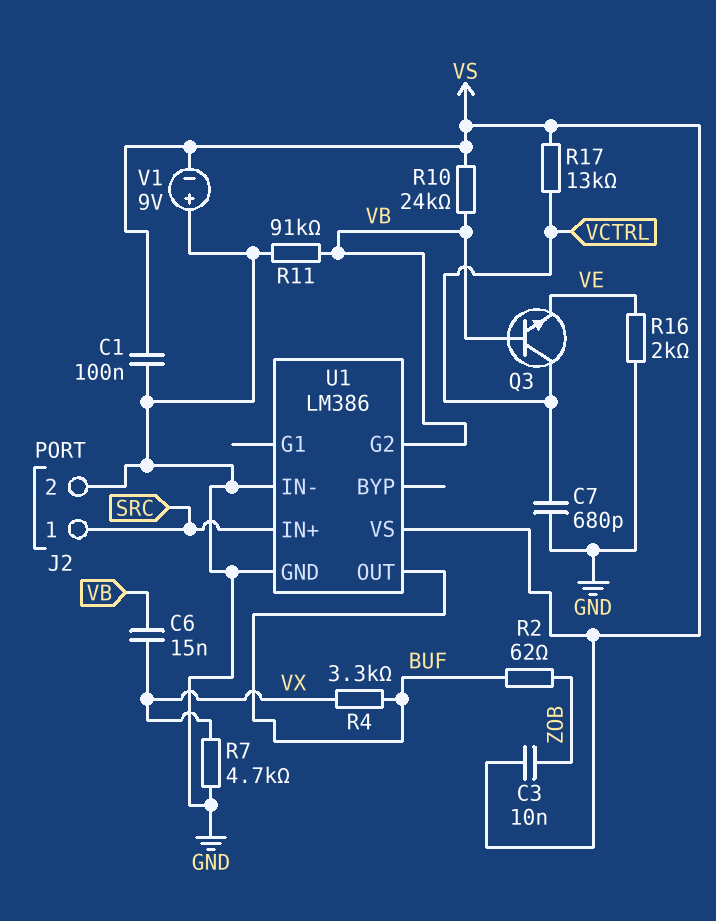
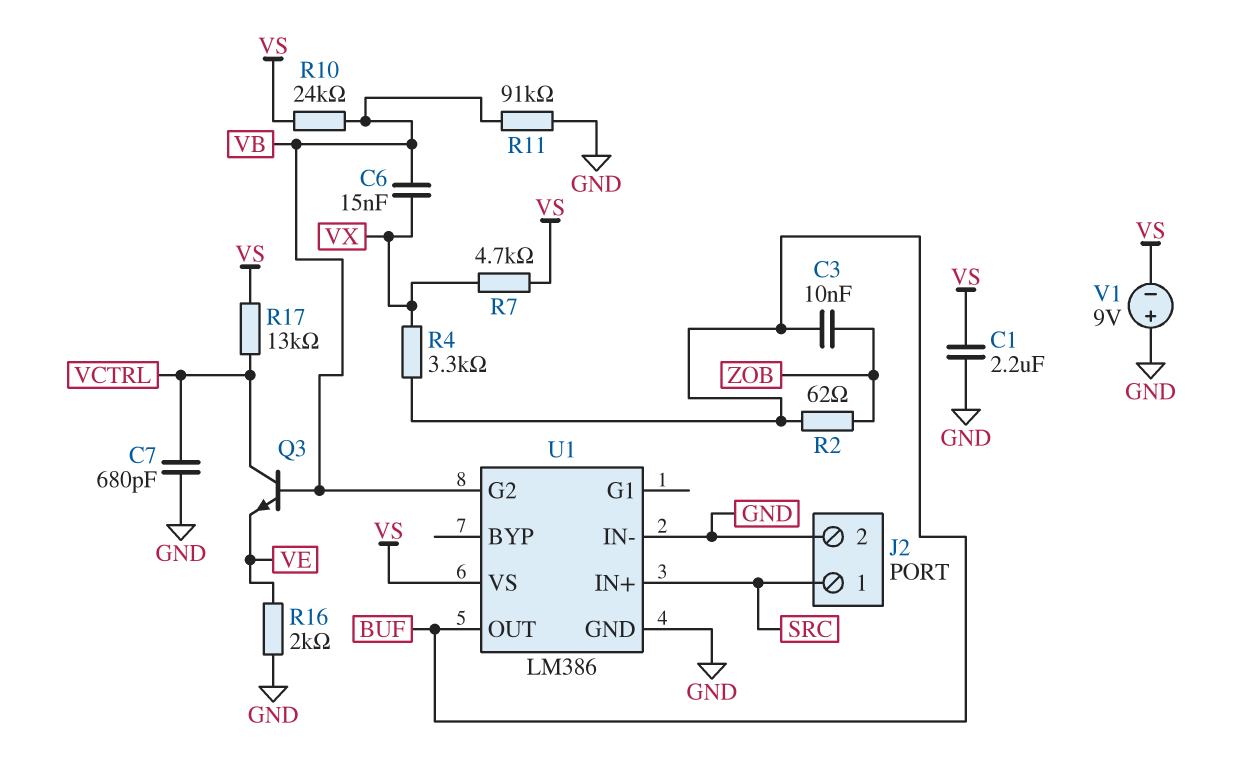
C1: 100nF (GND, VS) -> 2.2uF (GND, VS)
C3: 10nF (VS, ZOB) -> 10nF (BUF, ZOB)
R7: 4.7k (GND, VX) -> 4.7k (VS, VX)

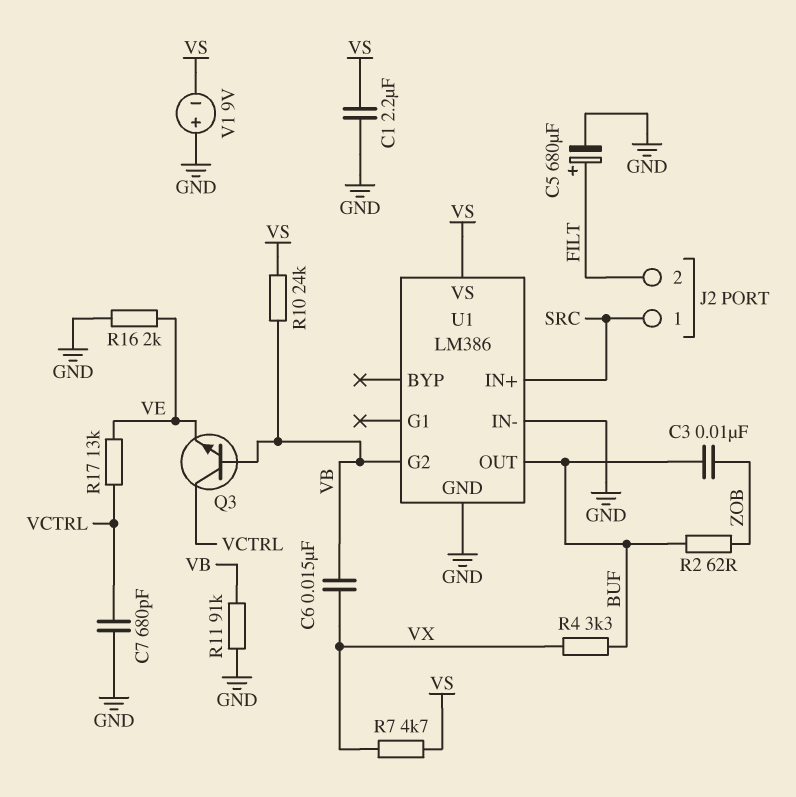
C5: none -> 680uF (plus FILT, minus GND)
J2 pin 2: GND -> FILT
R17: 13k (VCTRL, VS) -> 13k (VCTRL, VE)

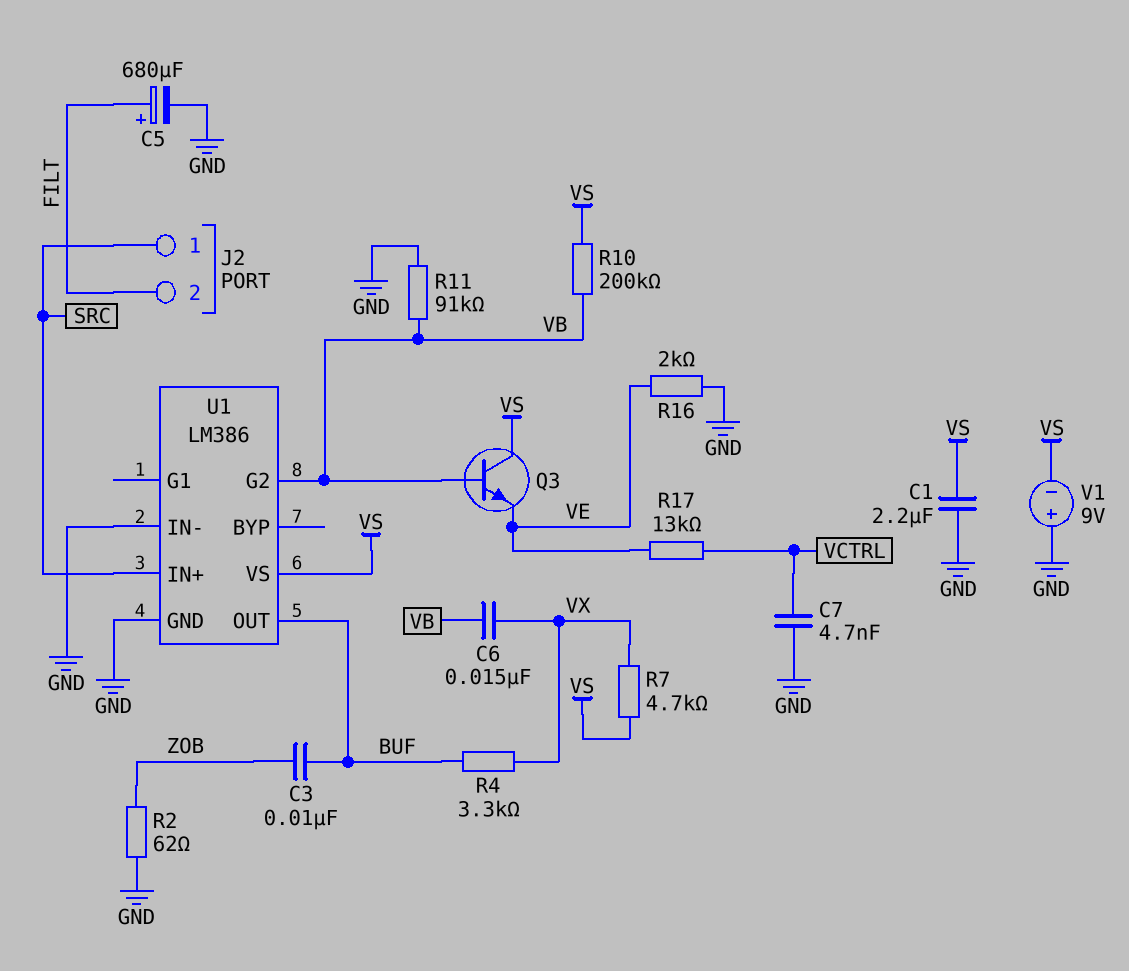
C7: 680pF (GND, VCTRL) -> 4.7nF (GND, VCTRL)
Q3: NPN (B VB, C VCTRL, E VE) -> NPN (B VB, C VS, E VE)
R2: 62 (BUF, ZOB) -> 62 (GND, ZOB)
R10: 24k (VB, VS) -> 200k (VB, VS)

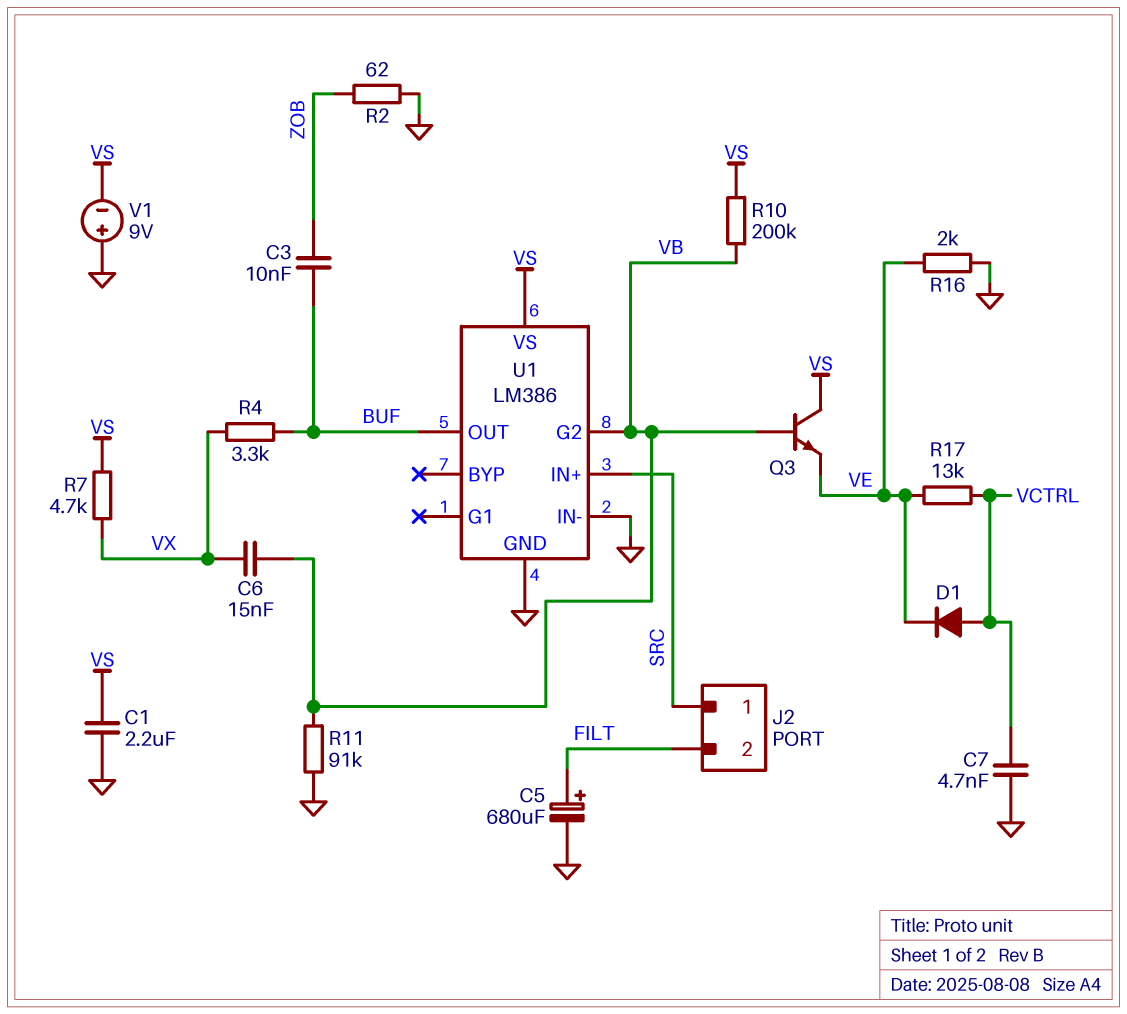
D1: none -> diode (A VCTRL, K VE)

